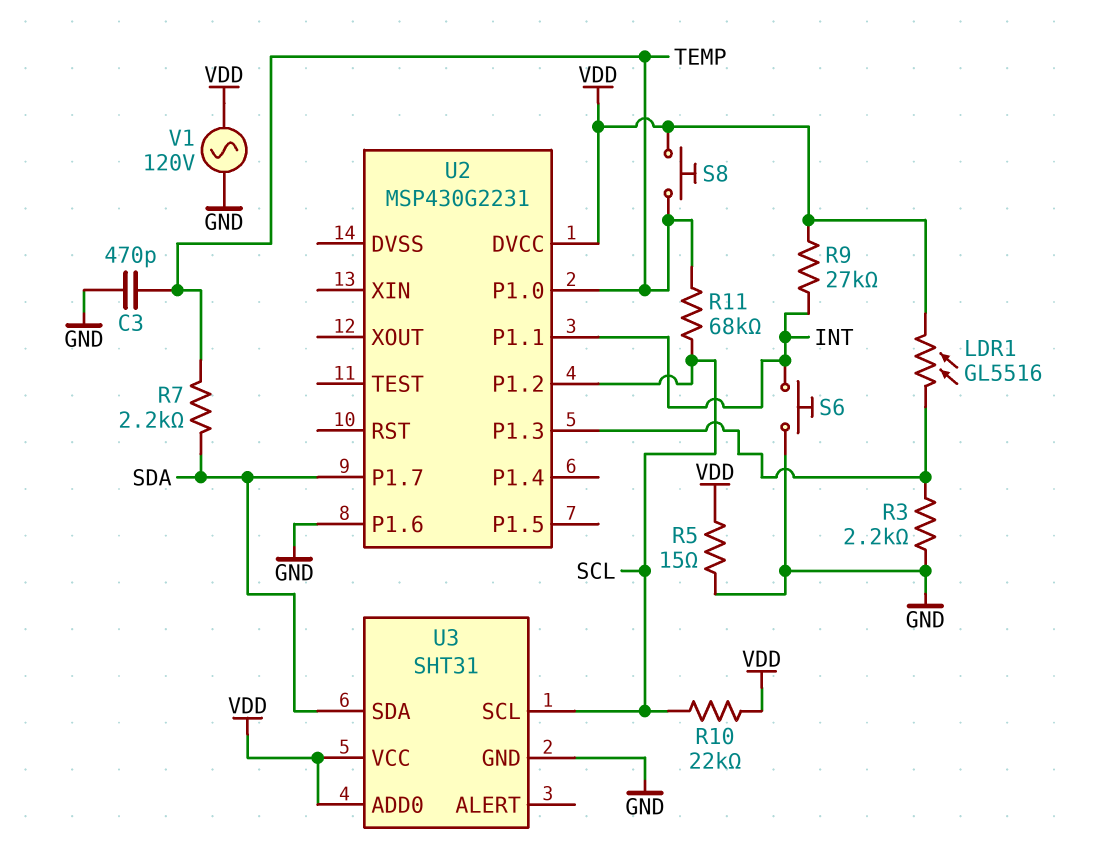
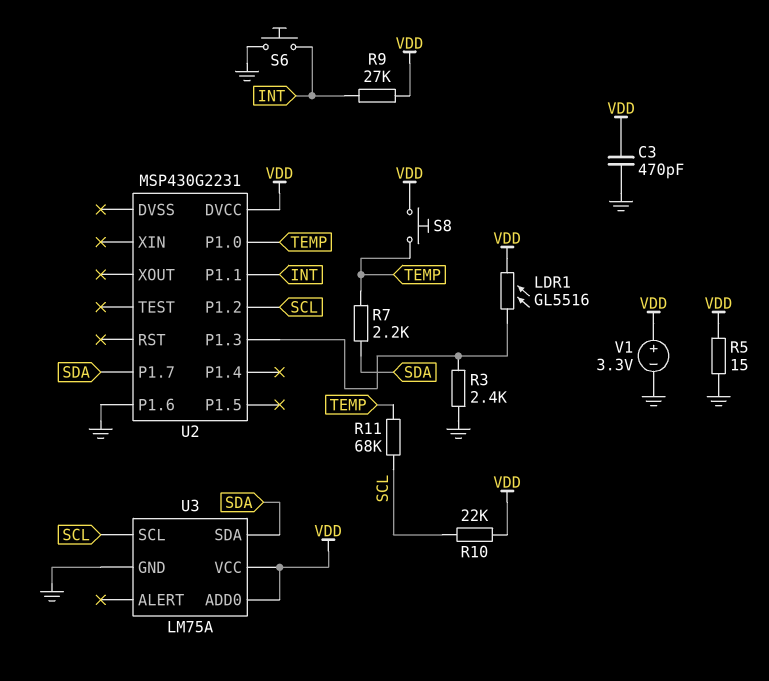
C3: 470pF (GND, TEMP) -> 470pF (GND, VDD)
R3: 2.2k (GND, U2/P1.3) -> 2.4k (GND, U2/P1.3)
U3: SHT31 -> LM75A
V1: AC 120V (GND, VDD) -> 3.3V (plus VDD, minus GND)

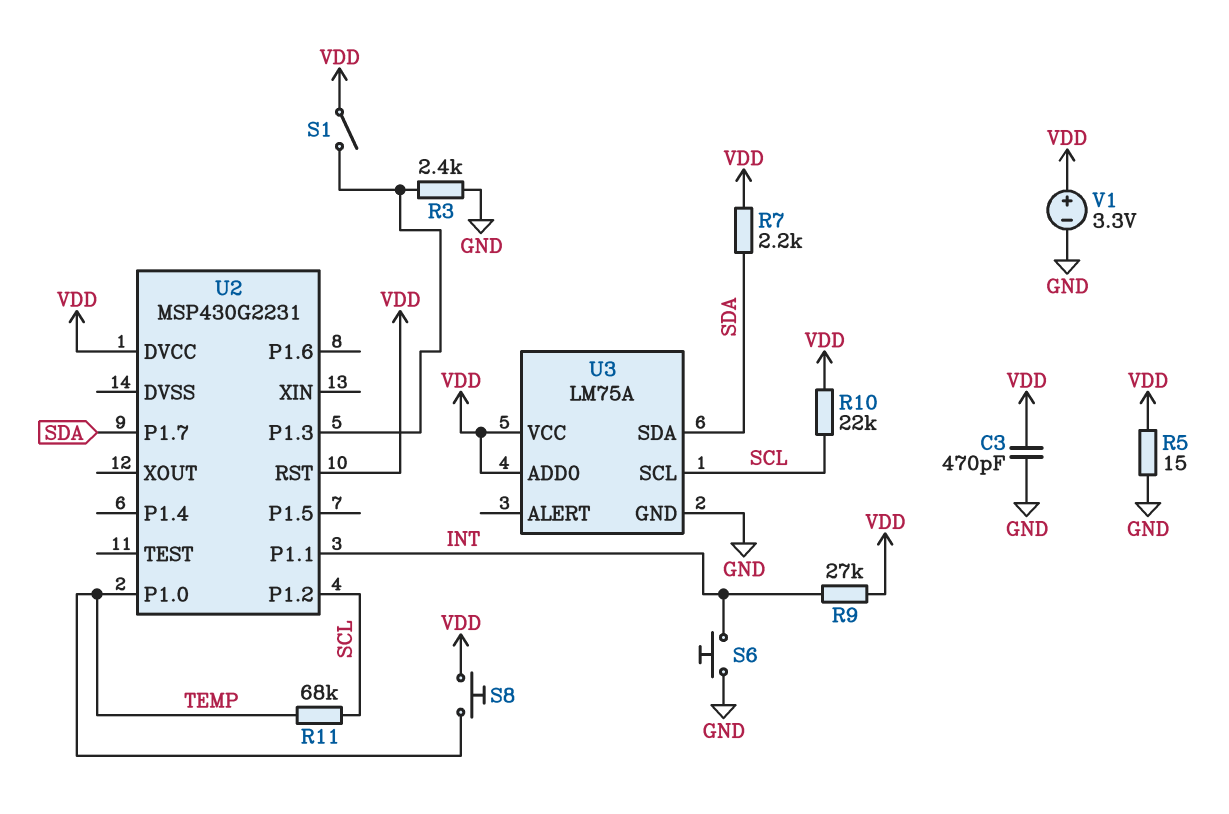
LDR1: GL5516 (U2/P1.3, VDD) -> none
R7: 2.2k (SDA, TEMP) -> 2.2k (SDA, VDD)
S1: none -> switch (U2/P1.3, VDD)
U2 pin P1.6: GND -> none
U2 pin RST: none -> VDD

